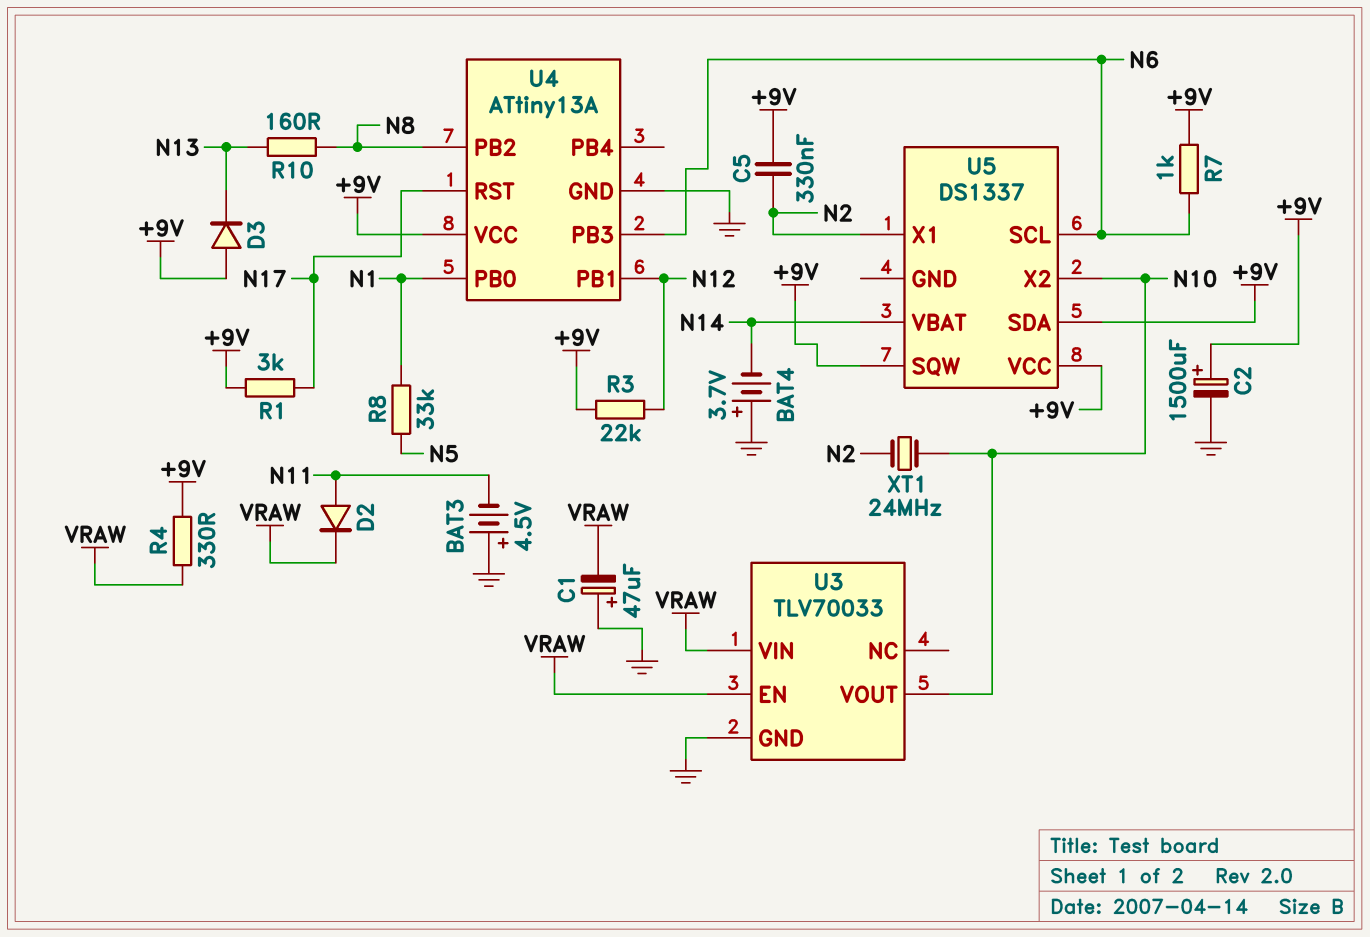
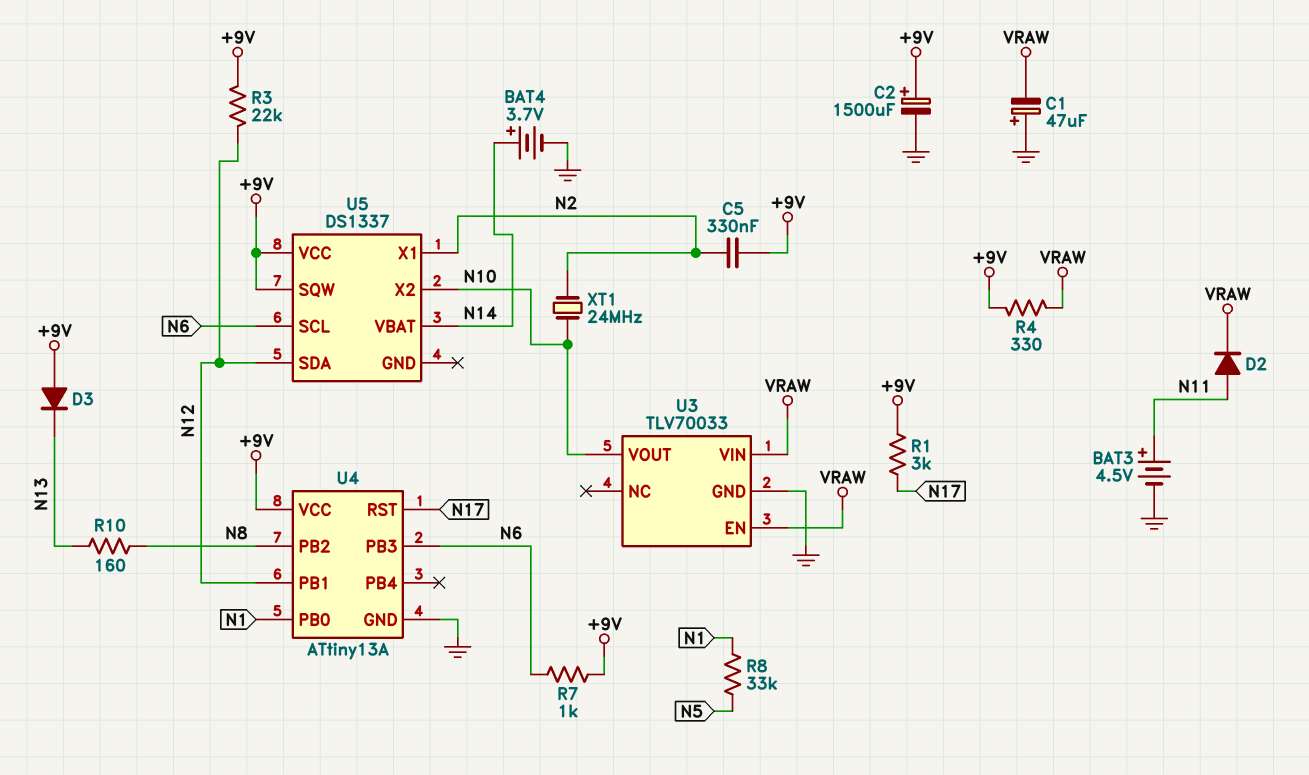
BAT3: 4.5V (plus GND, minus N11) -> 4.5V (plus N11, minus GND)
BAT4: 3.7V (plus GND, minus N14) -> 3.7V (plus N14, minus GND)
U5 pin SDA: +9V -> N12

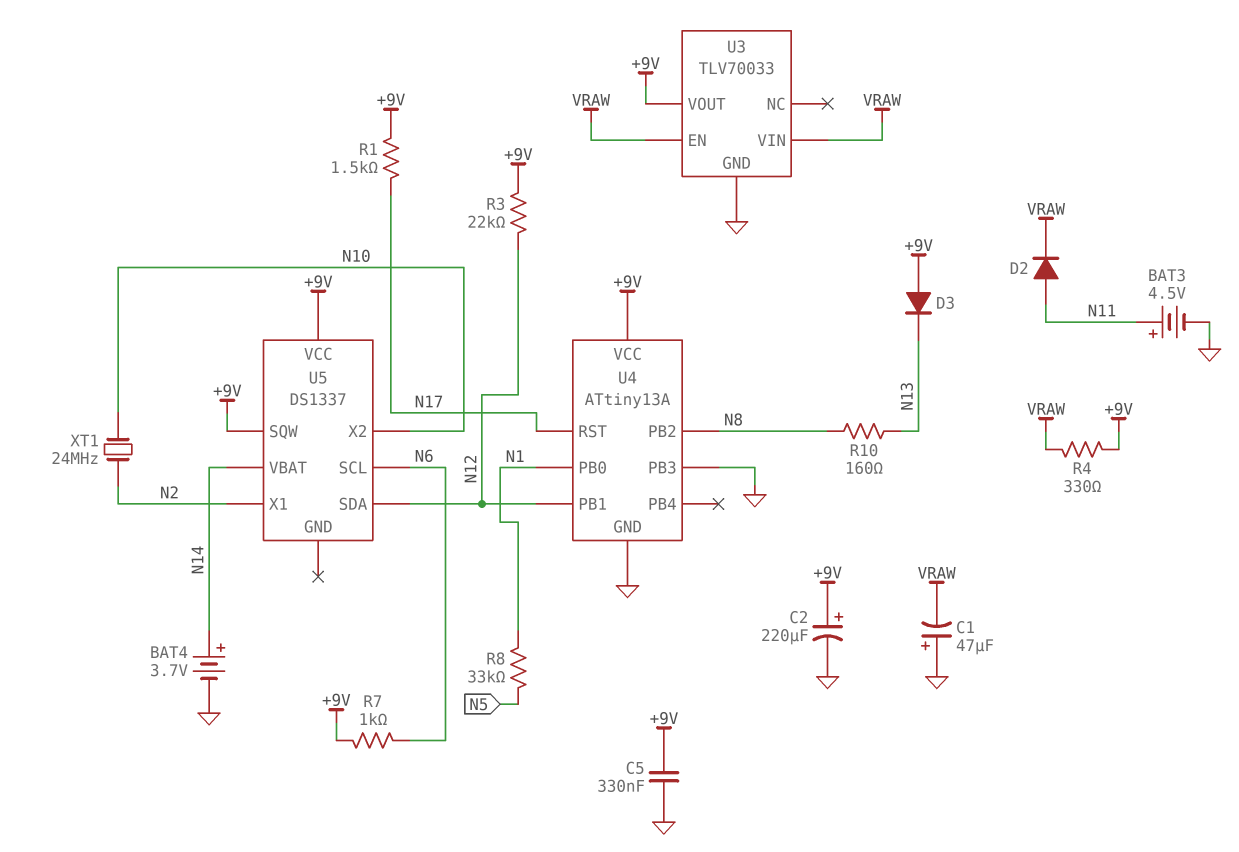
C2: 1500uF (plus +9V, minus GND) -> 220uF (plus +9V, minus GND)
C5: 330nF (+9V, N2) -> 330nF (+9V, GND)
R1: 3k (+9V, N17) -> 1.5k (+9V, N17)
U3 pin VOUT: N10 -> +9V
U4 pin PB3: N6 -> GND

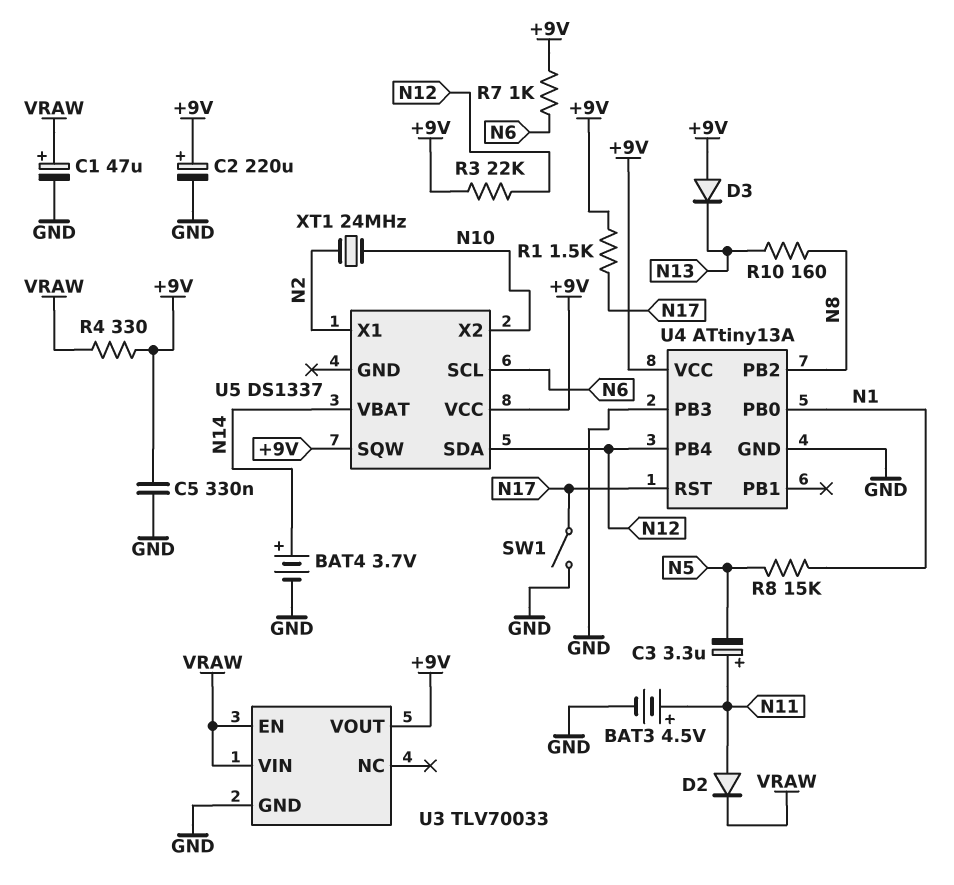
C1: 47uF (plus GND, minus VRAW) -> 47uF (plus VRAW, minus GND)
C3: none -> 3.3uF (plus N11, minus N5)
R8: 33k (N1, N5) -> 15k (N1, N5)
SW1: none -> switch (GND, N17)
U4 pin PB1: N12 -> none
U4 pin PB4: none -> N12

